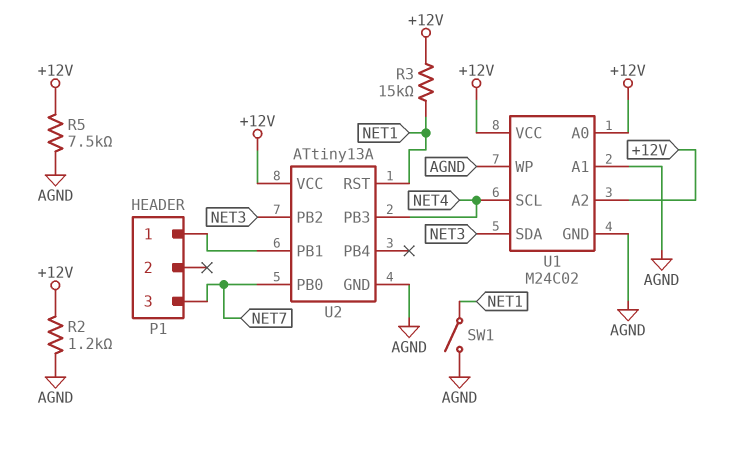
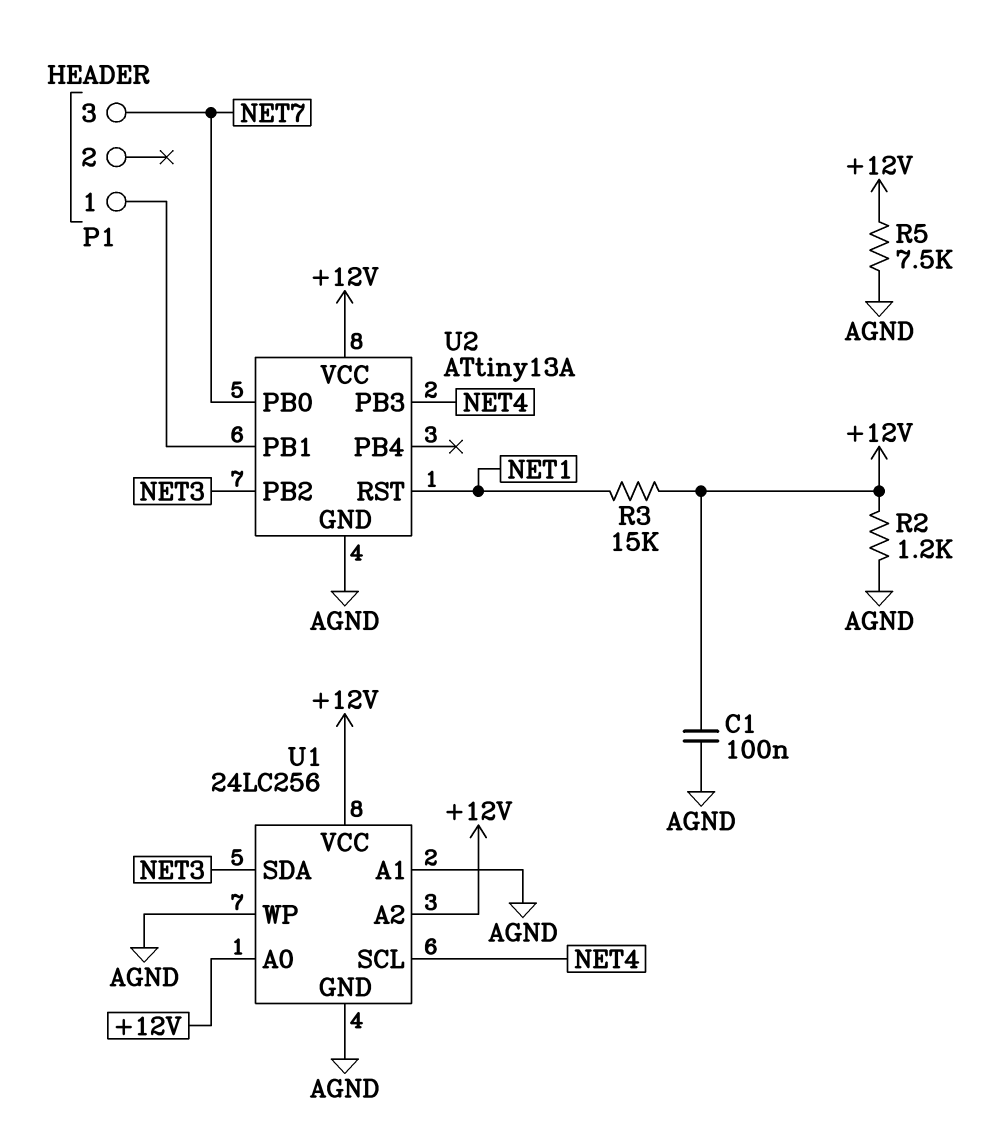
C1: none -> 100nF (+12V, AGND)
SW1: switch (AGND, NET1) -> none
U1: M24C02 -> 24LC256

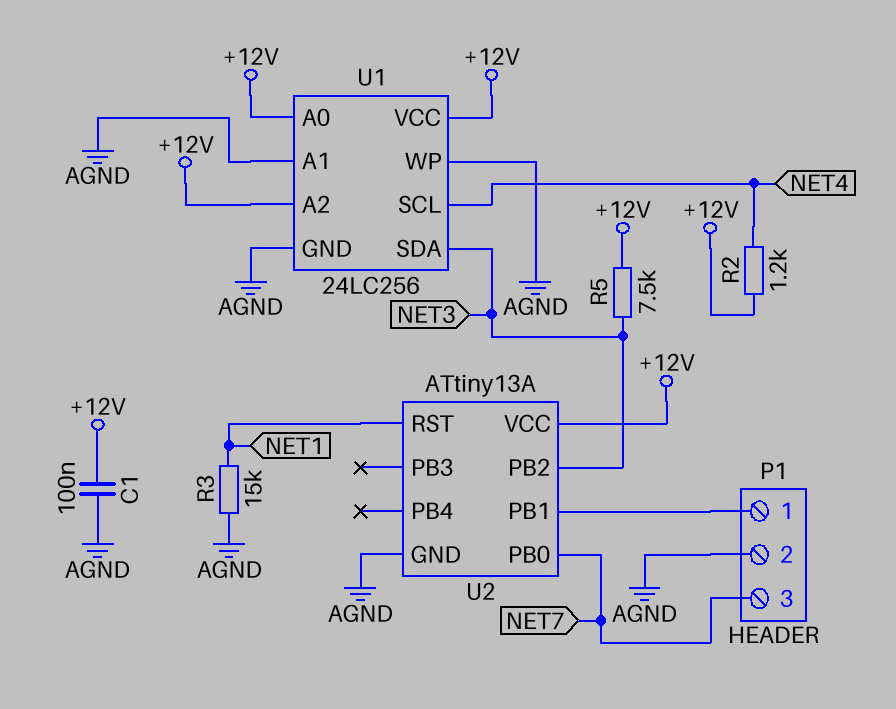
P1 pin 2: none -> AGND
R2: 1.2k (+12V, AGND) -> 1.2k (+12V, NET4)
R3: 15k (+12V, NET1) -> 15k (AGND, NET1)
R5: 7.5k (+12V, AGND) -> 7.5k (+12V, NET3)
U2 pin PB3: NET4 -> none

